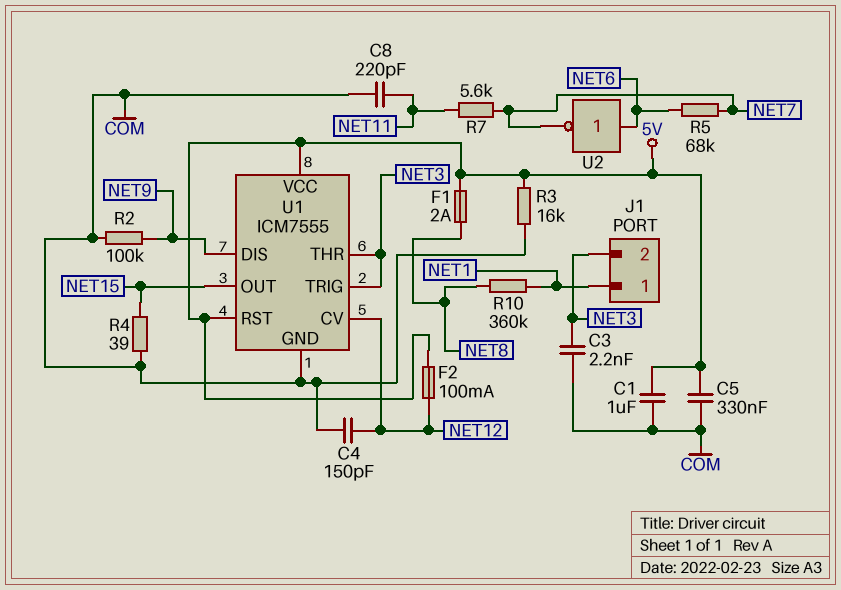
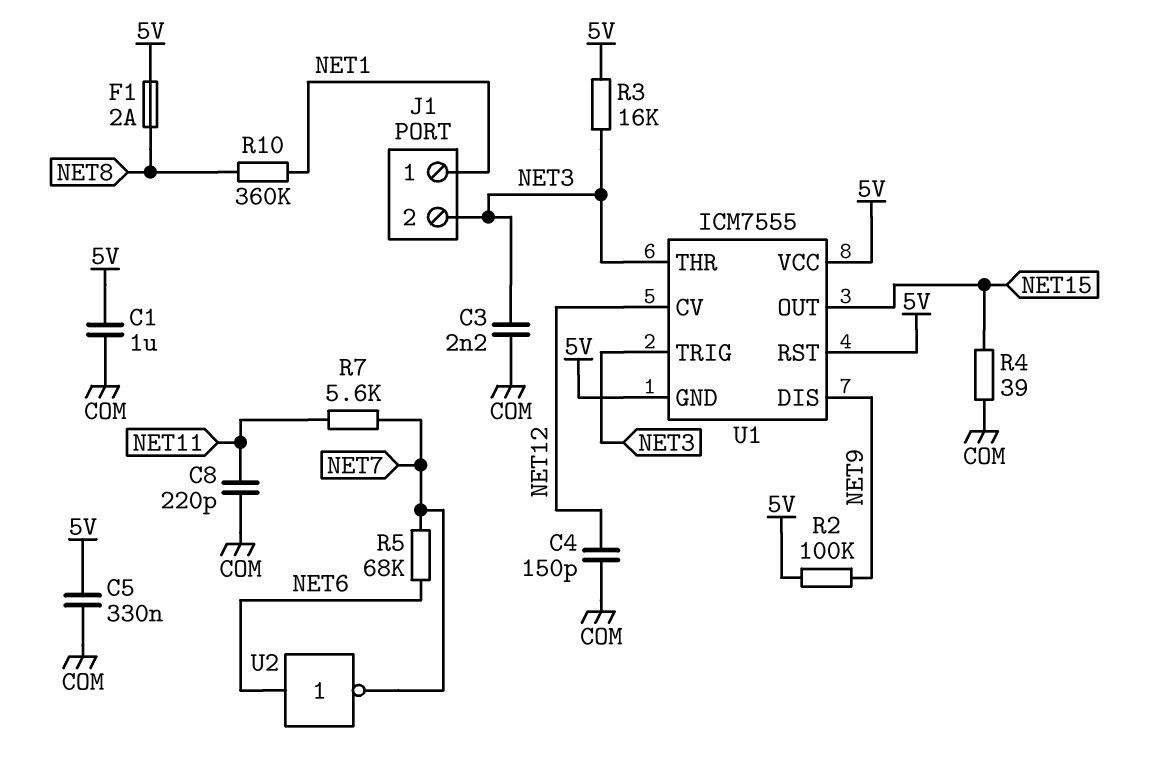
F2: 100mA (5V, NET12) -> none
R2: 100k (COM, NET9) -> 100k (5V, NET9)
R3: 16k (5V, COM) -> 16k (5V, NET3)
U1 pin GND: COM -> 5V

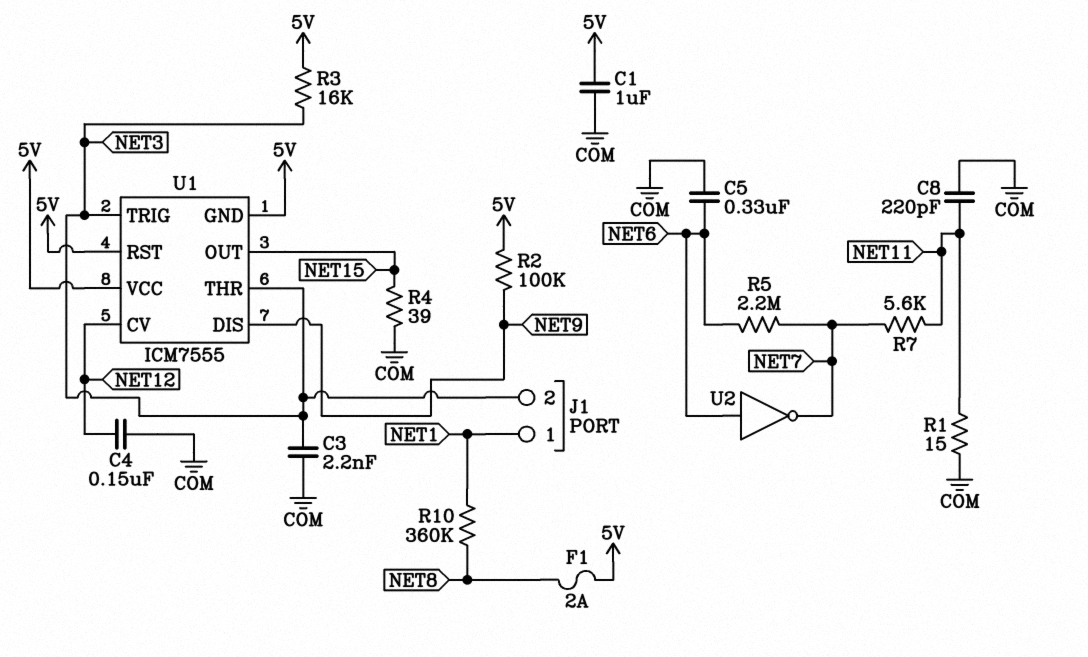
C4: 150pF (COM, NET12) -> 150nF (COM, NET12)
C5: 330nF (5V, COM) -> 330nF (COM, NET6)
R1: none -> 15 (COM, NET11)
R5: 68k (NET6, NET7) -> 2.2M (NET6, NET7)

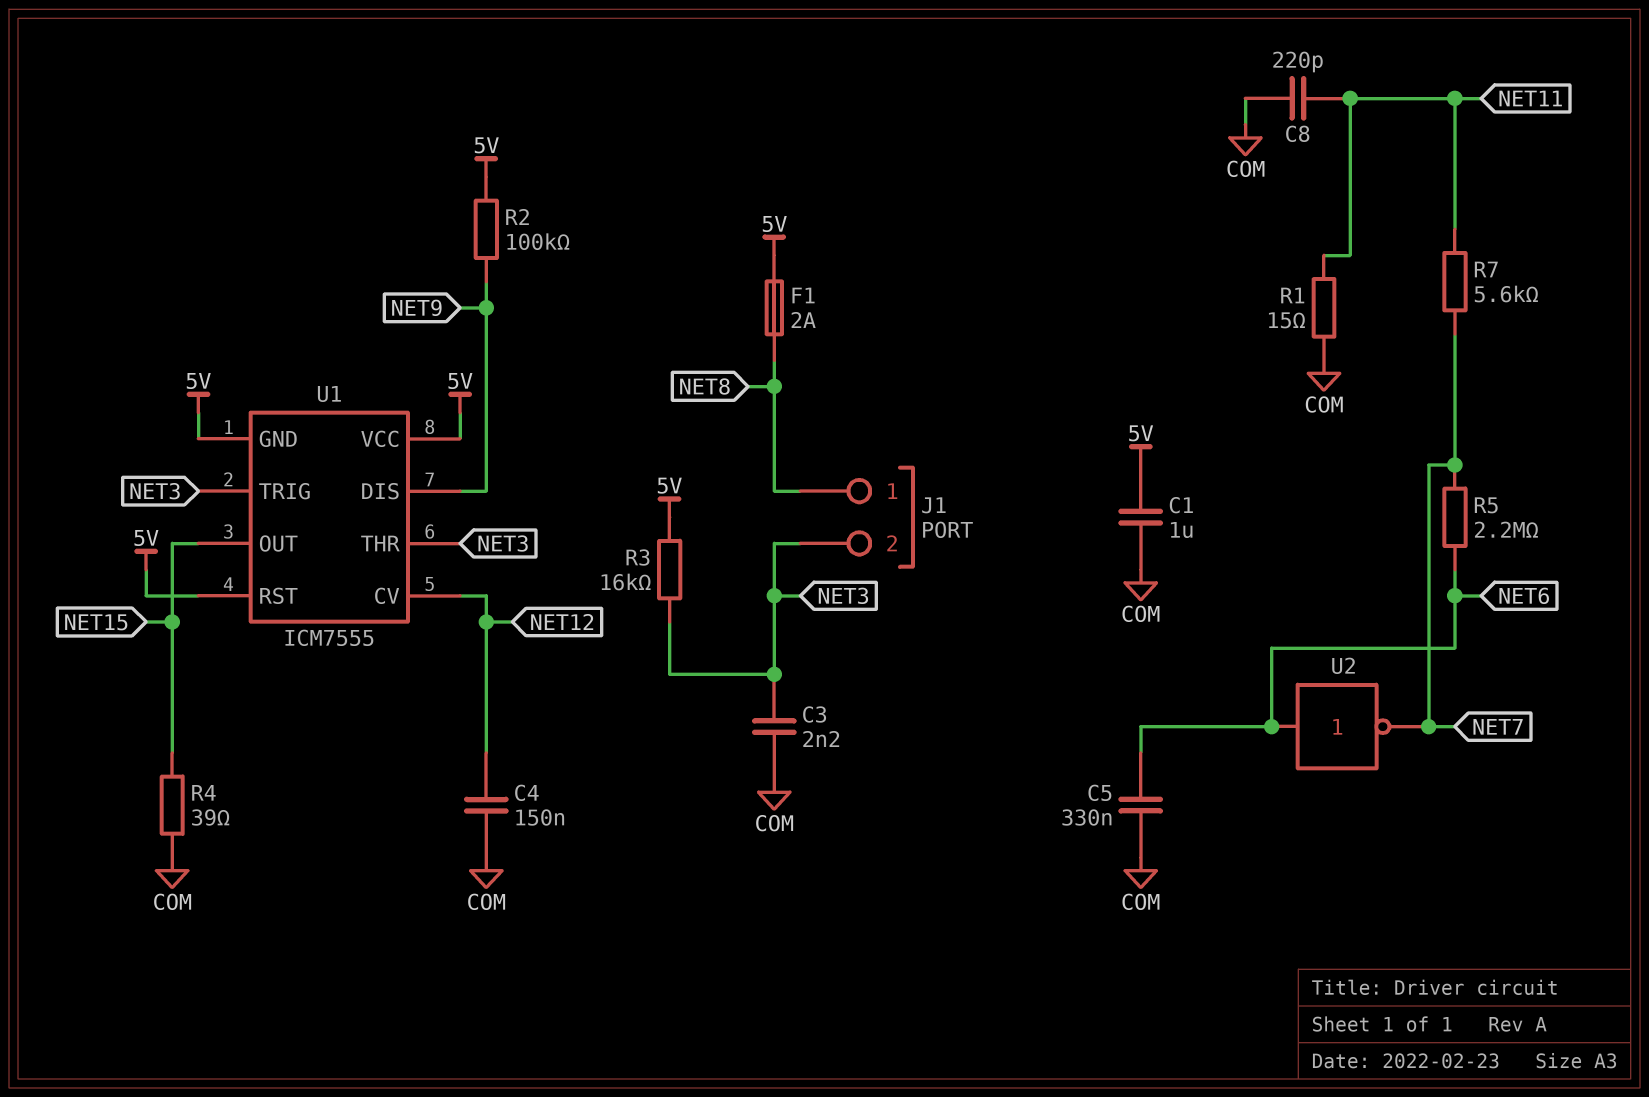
J1 pin 1: NET1 -> NET8
R10: 360k (NET1, NET8) -> none

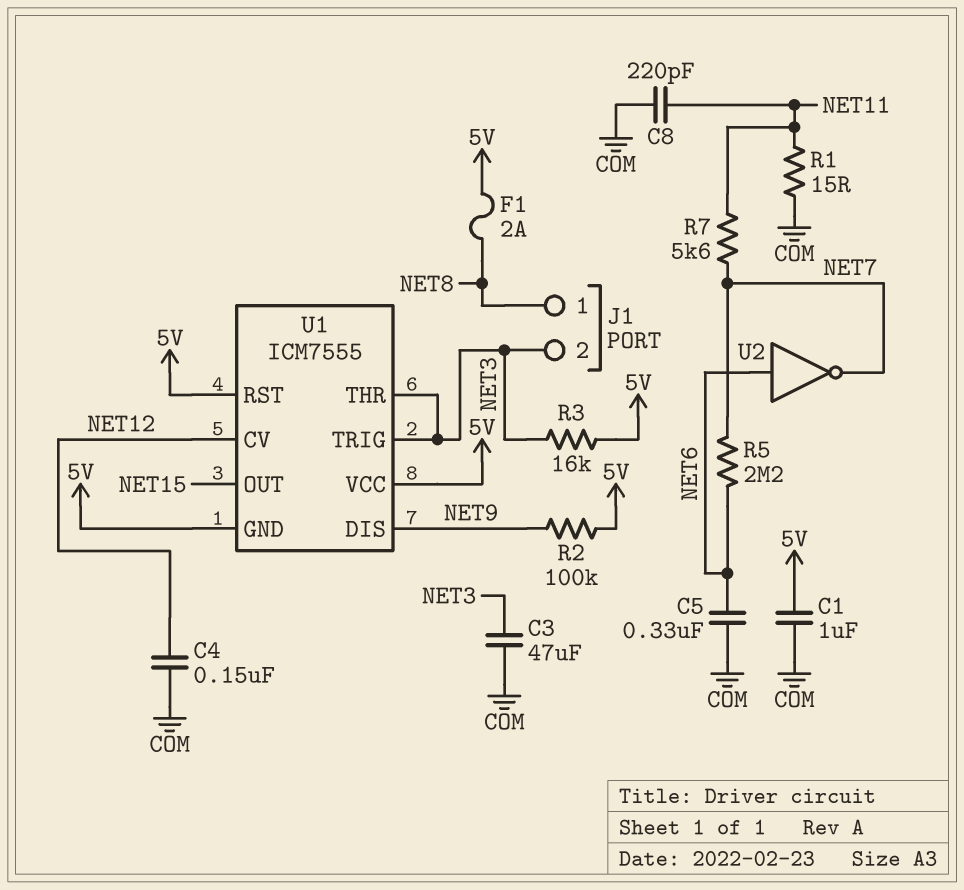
C3: 2.2nF (COM, NET3) -> 47uF (COM, NET3)
R4: 39 (COM, NET15) -> none

